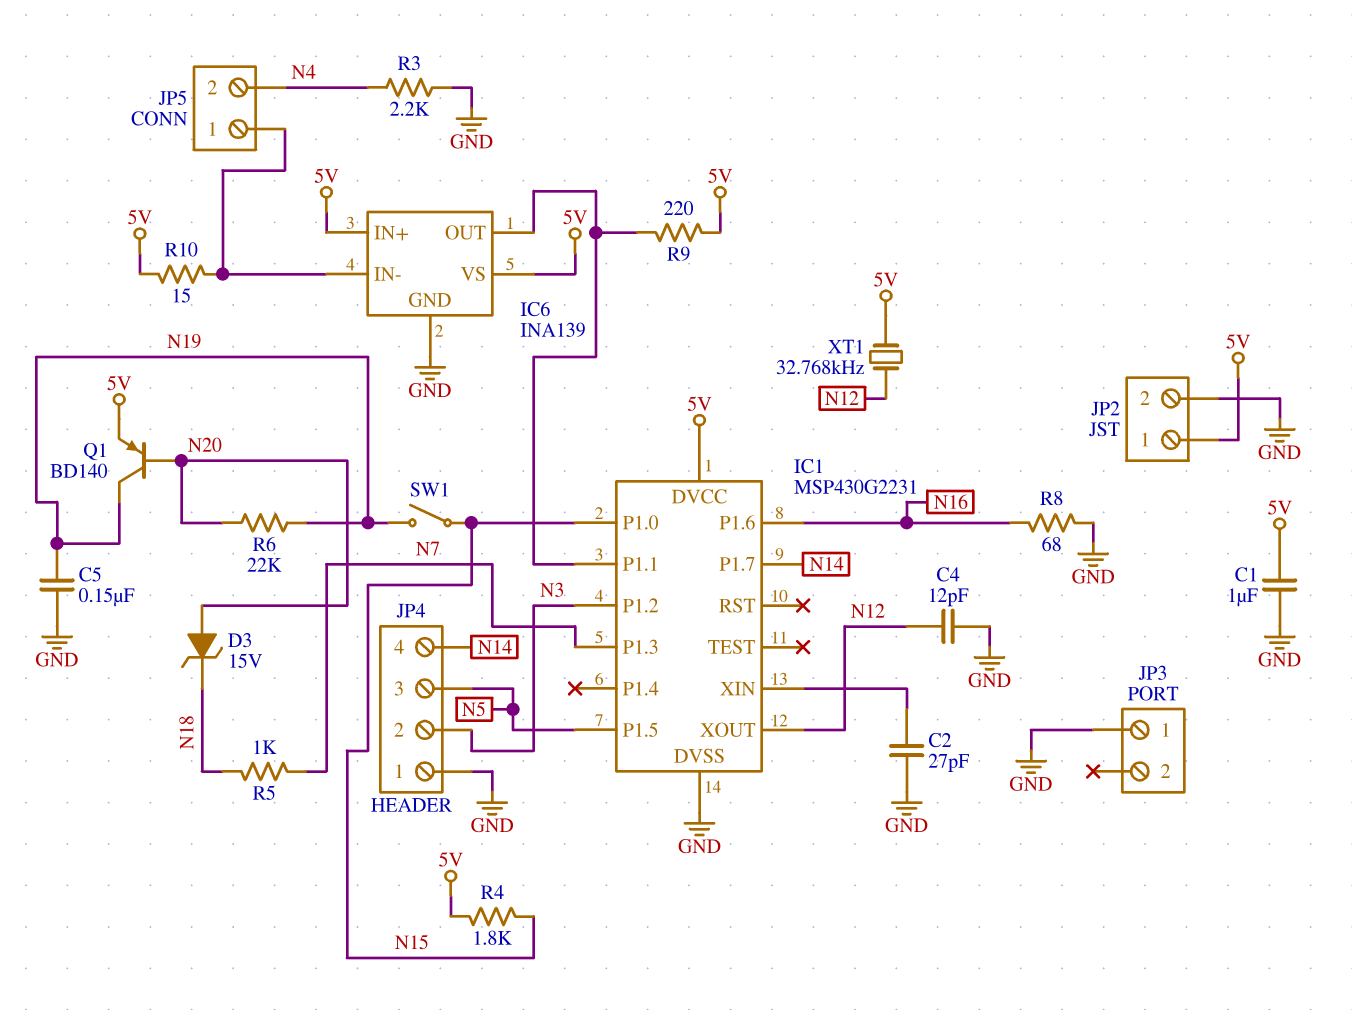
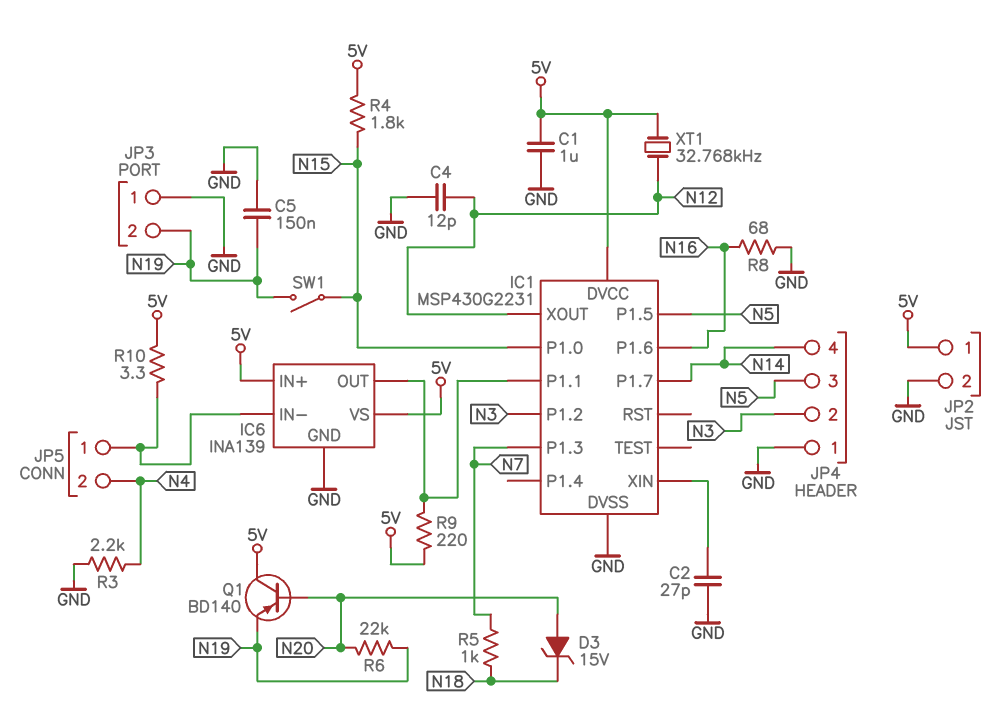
JP3 pin 2: none -> N19
Q1: PNP BD140 (B N20, C N19, E 5V) -> PNP BD140 (B N20, C 5V, E N19)
R10: 15 (5V, IC6/IN-) -> 3.3 (5V, IC6/IN-)

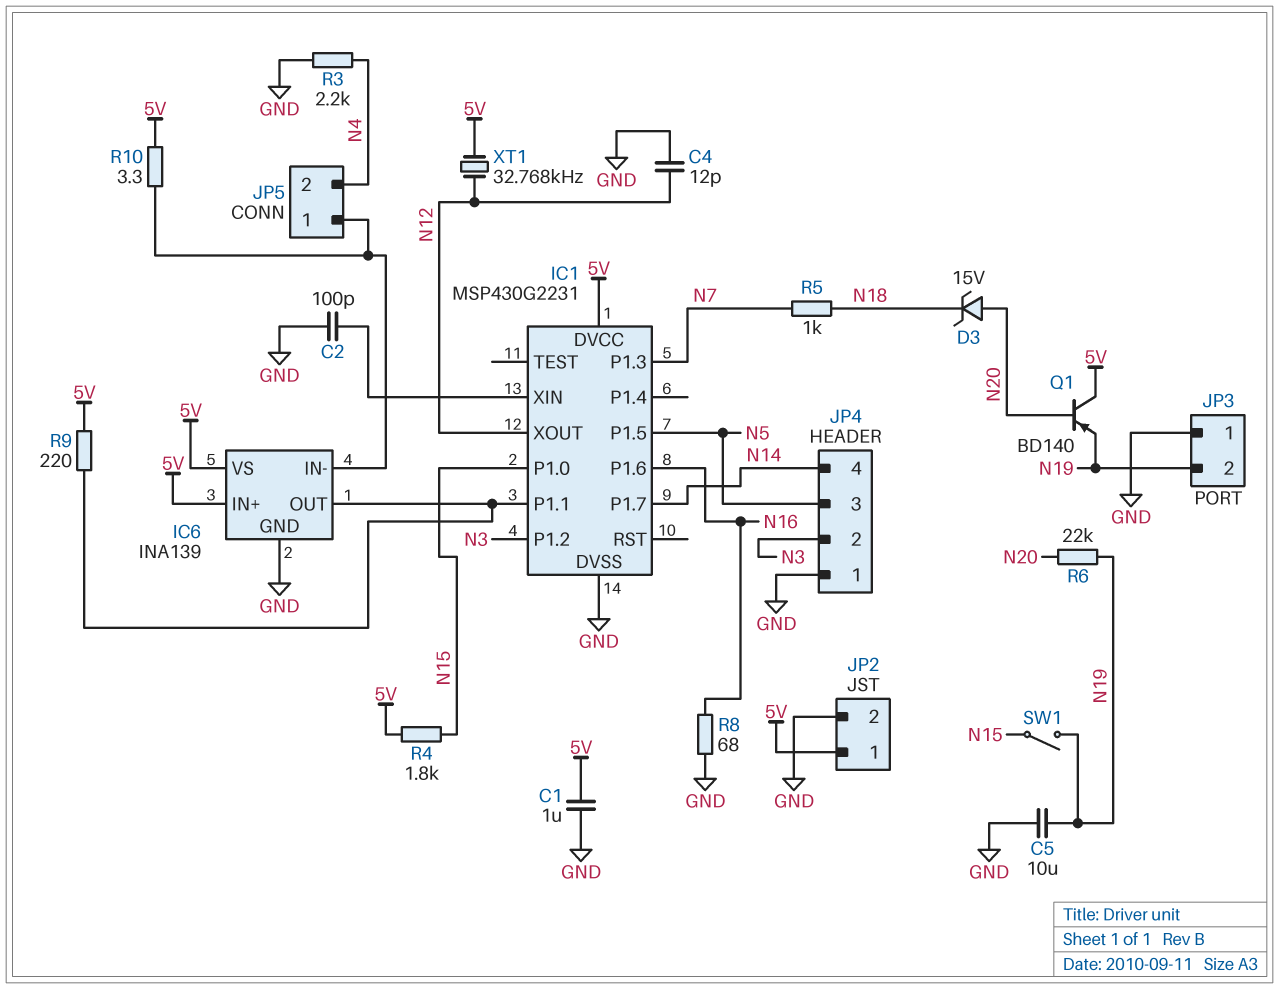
C2: 27pF (GND, IC1/XIN) -> 100pF (GND, IC1/XIN)
C5: 150nF (GND, N19) -> 10uF (GND, N19)

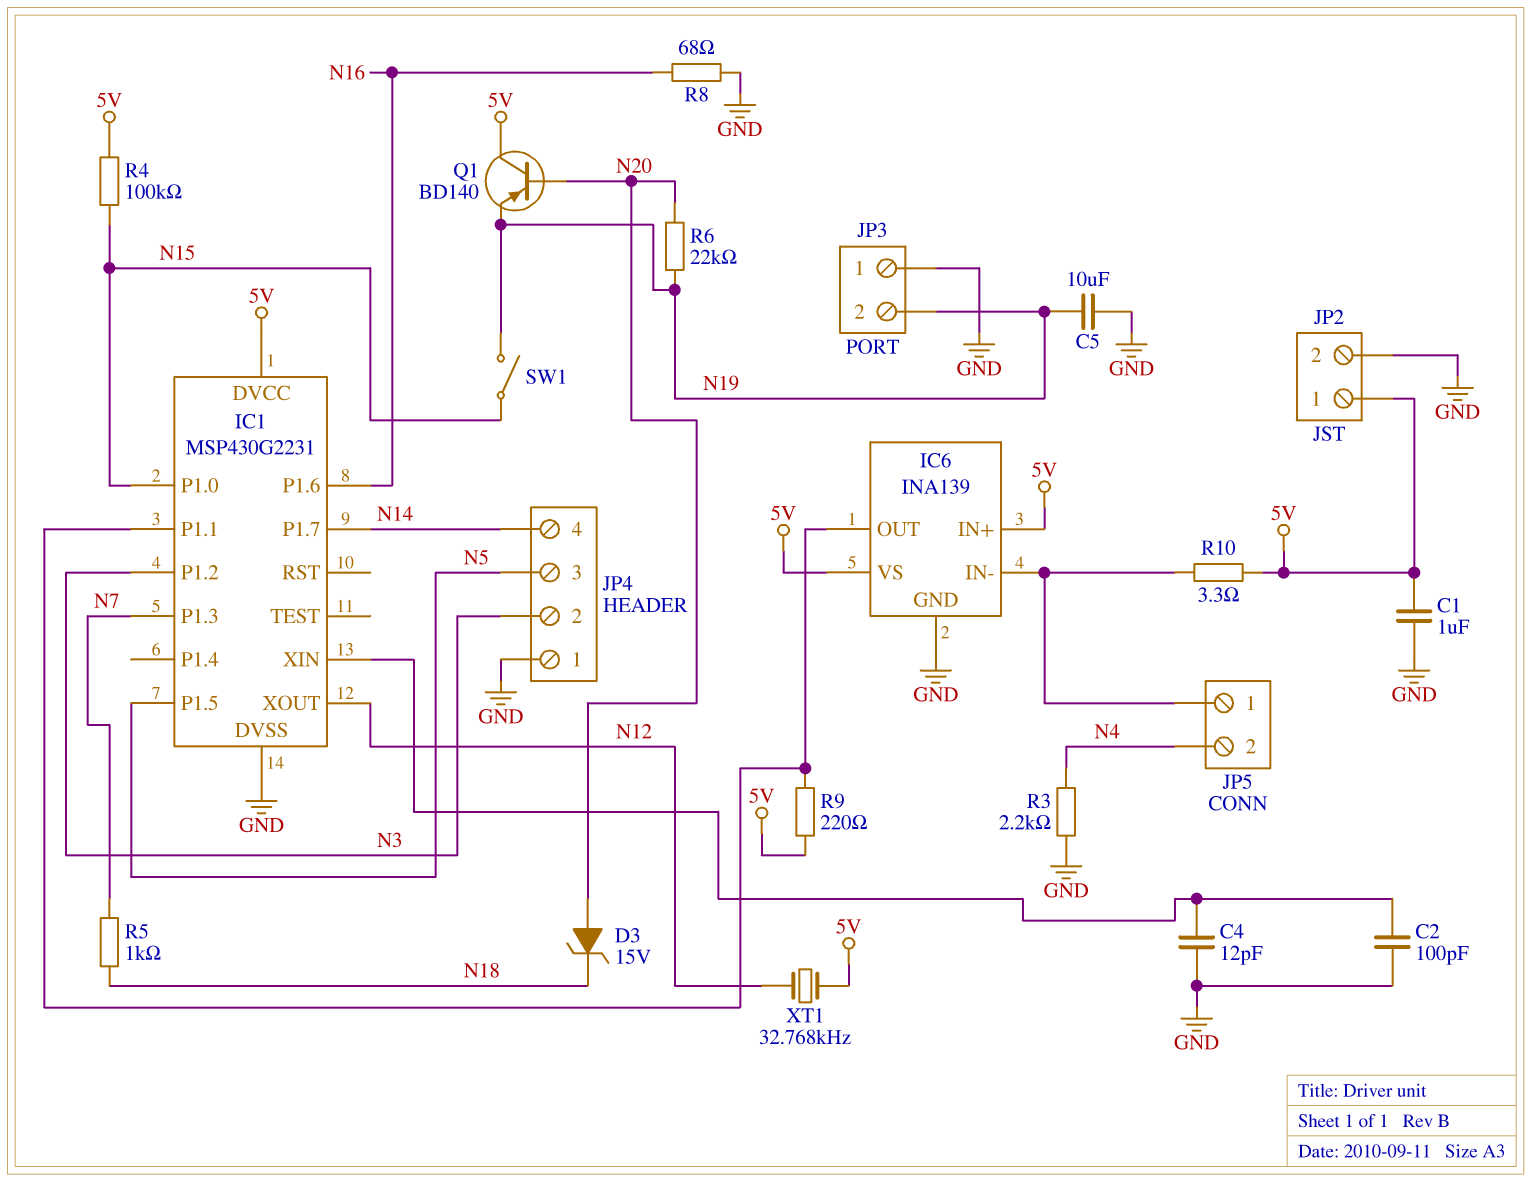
C4: 12pF (GND, N12) -> 12pF (GND, IC1/XIN)
R4: 1.8k (5V, N15) -> 100k (5V, N15)

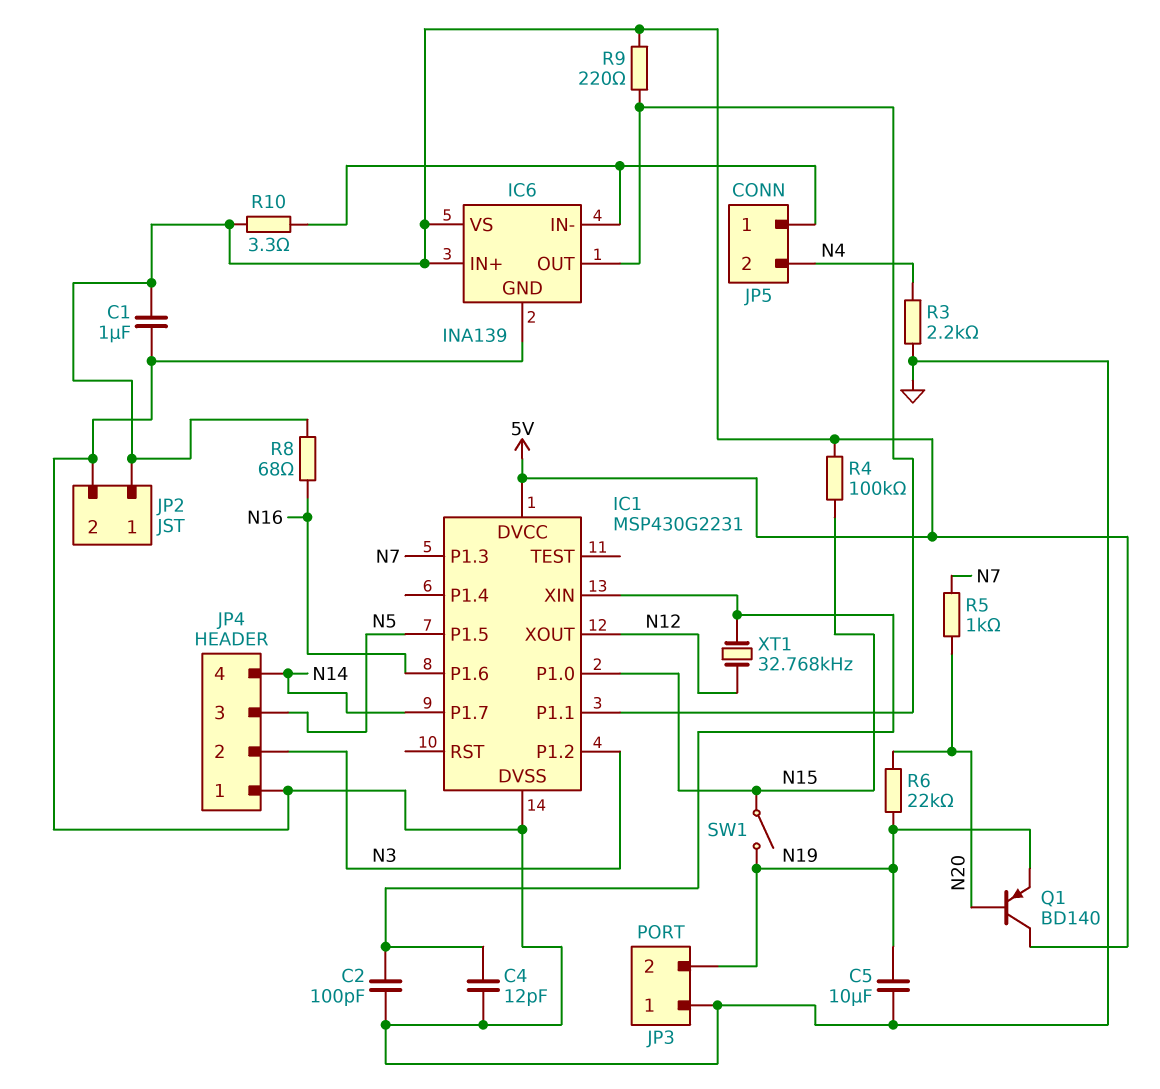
D3: zener 15V (A N20, K N18) -> none
R5: 1k (N7, N18) -> 1k (N7, N20)
R8: 68 (GND, N16) -> 68 (5V, N16)
XT1: 32.768kHz (5V, N12) -> 32.768kHz (IC1/XIN, N12)

